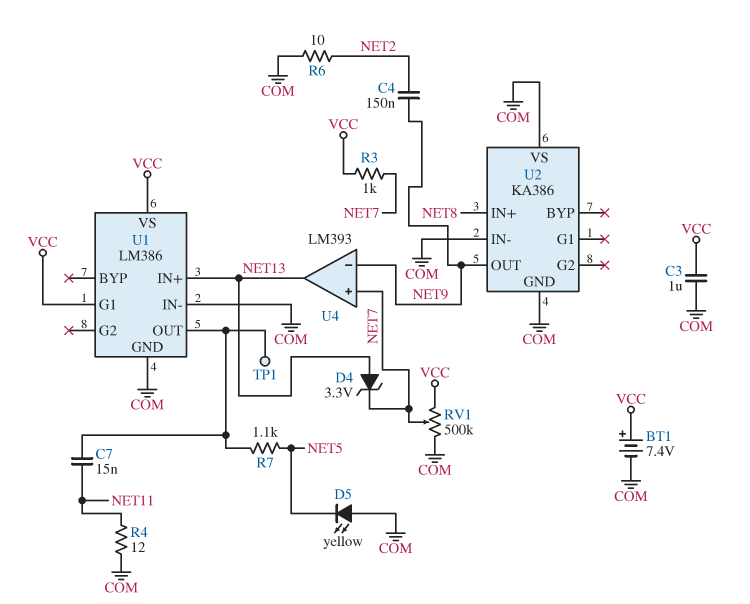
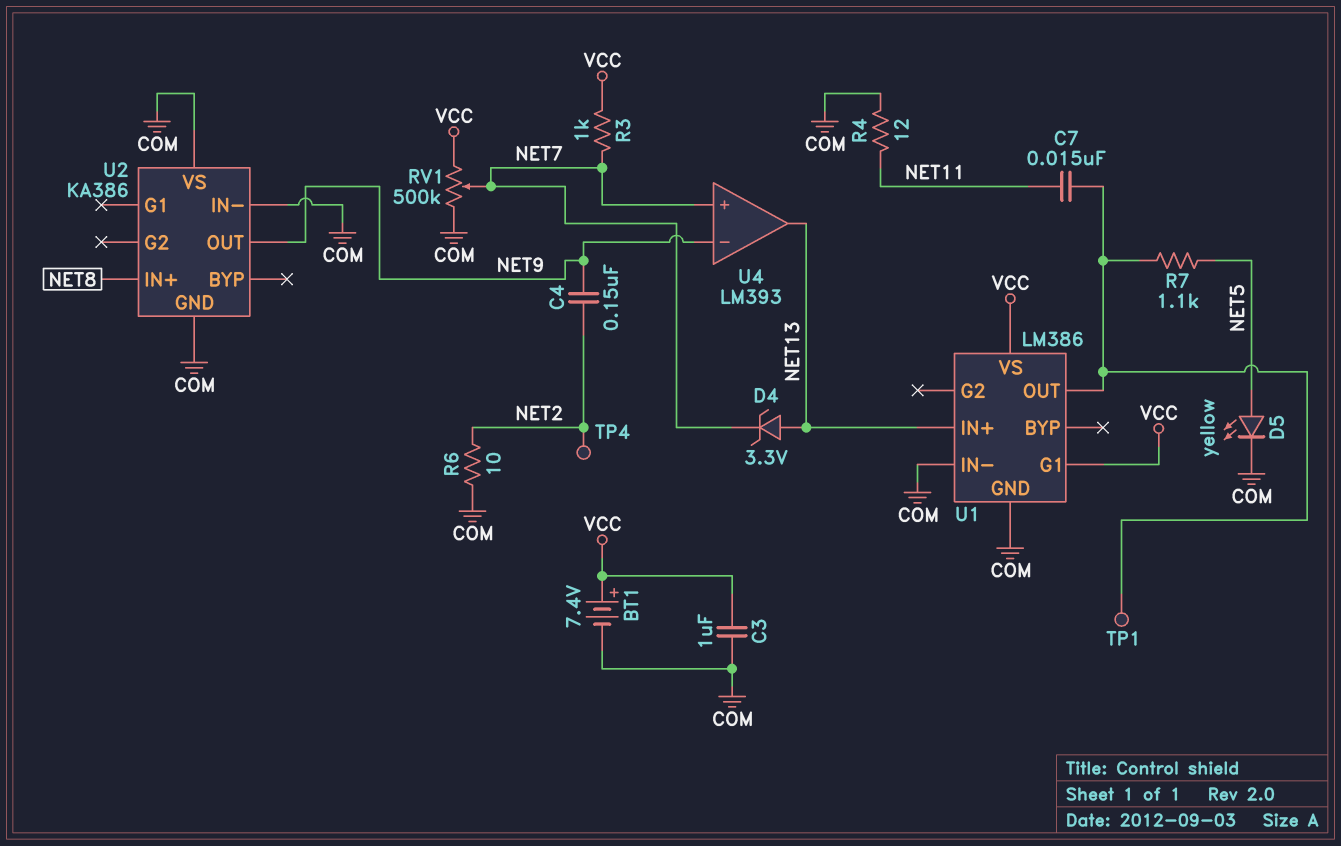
D5: LED yellow (A COM, K NET5) -> LED yellow (A NET5, K COM)
TP4: none -> test point (NET2)

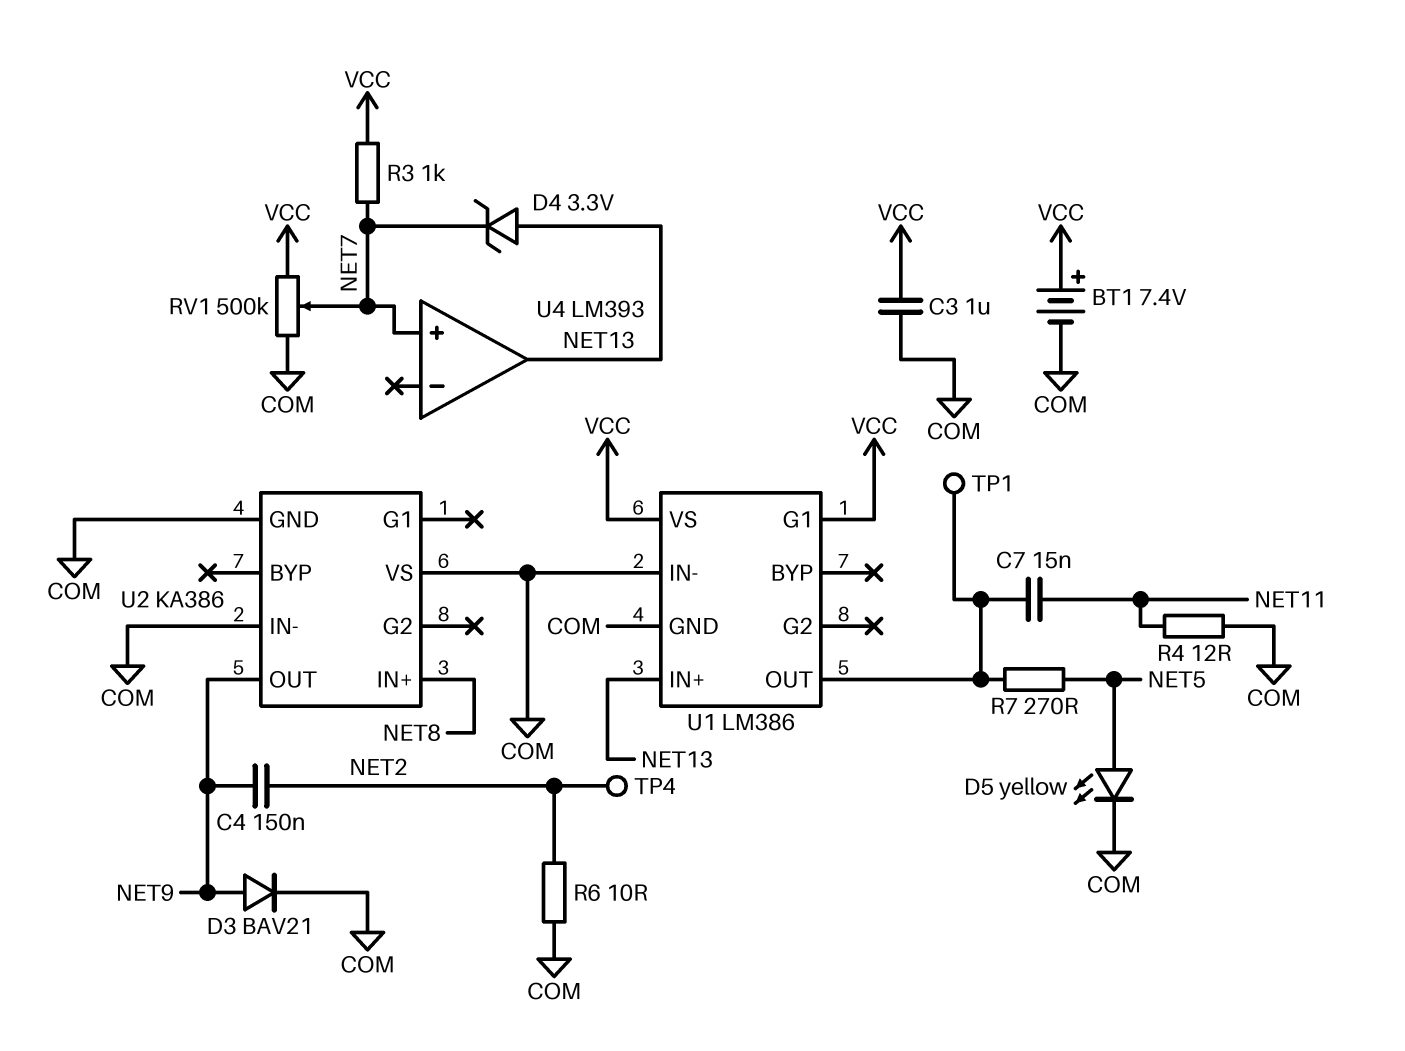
D3: none -> diode BAV21 (A NET9, K COM)
R7: 1.1k (NET5, U1/OUT) -> 270 (NET5, U1/OUT)
U4 pin in-: NET9 -> none

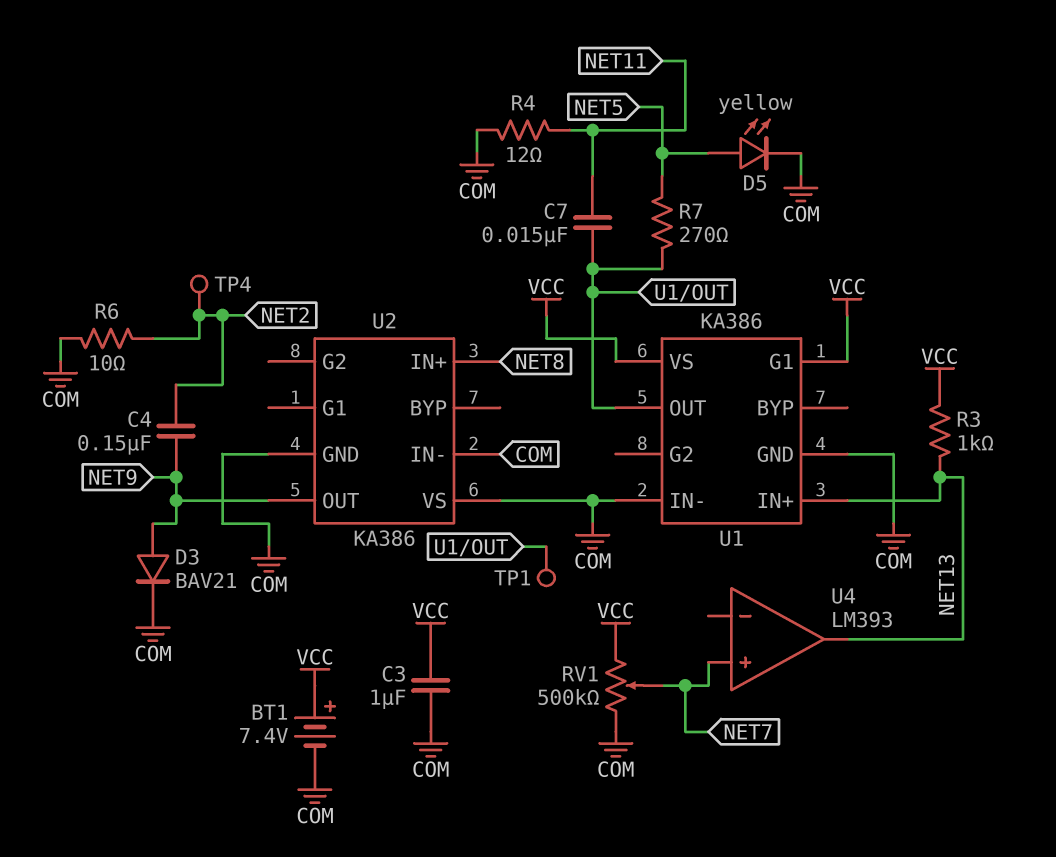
D4: zener 3.3V (A NET13, K NET7) -> none
R3: 1k (NET7, VCC) -> 1k (NET13, VCC)
U1: LM386 -> KA386

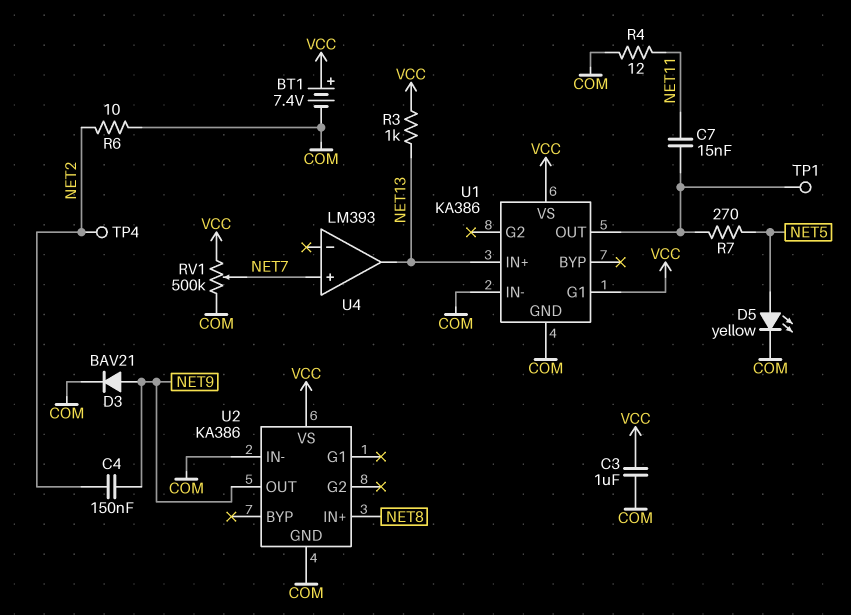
U2 pin VS: COM -> VCC

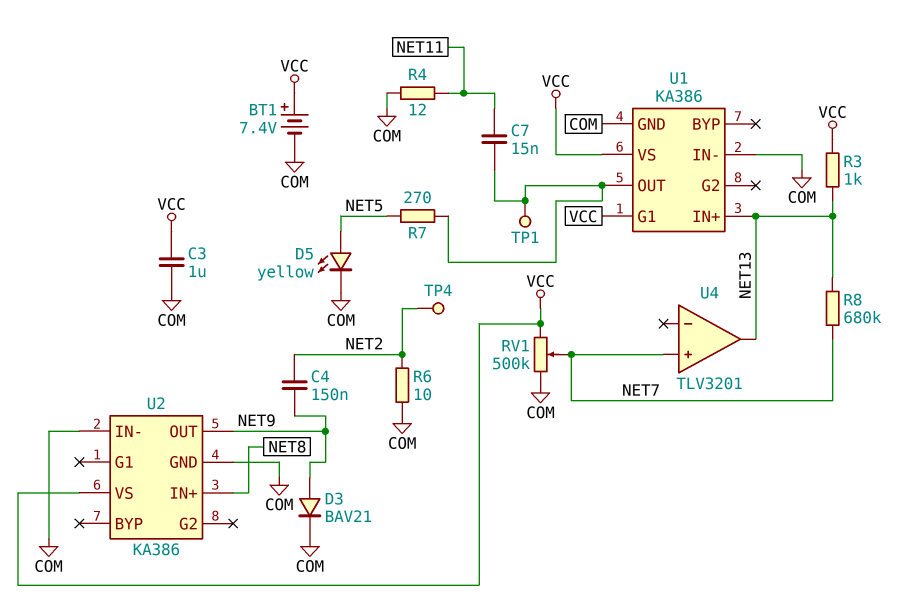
R8: none -> 680k (NET7, NET13)
U4: LM393 -> TLV3201

